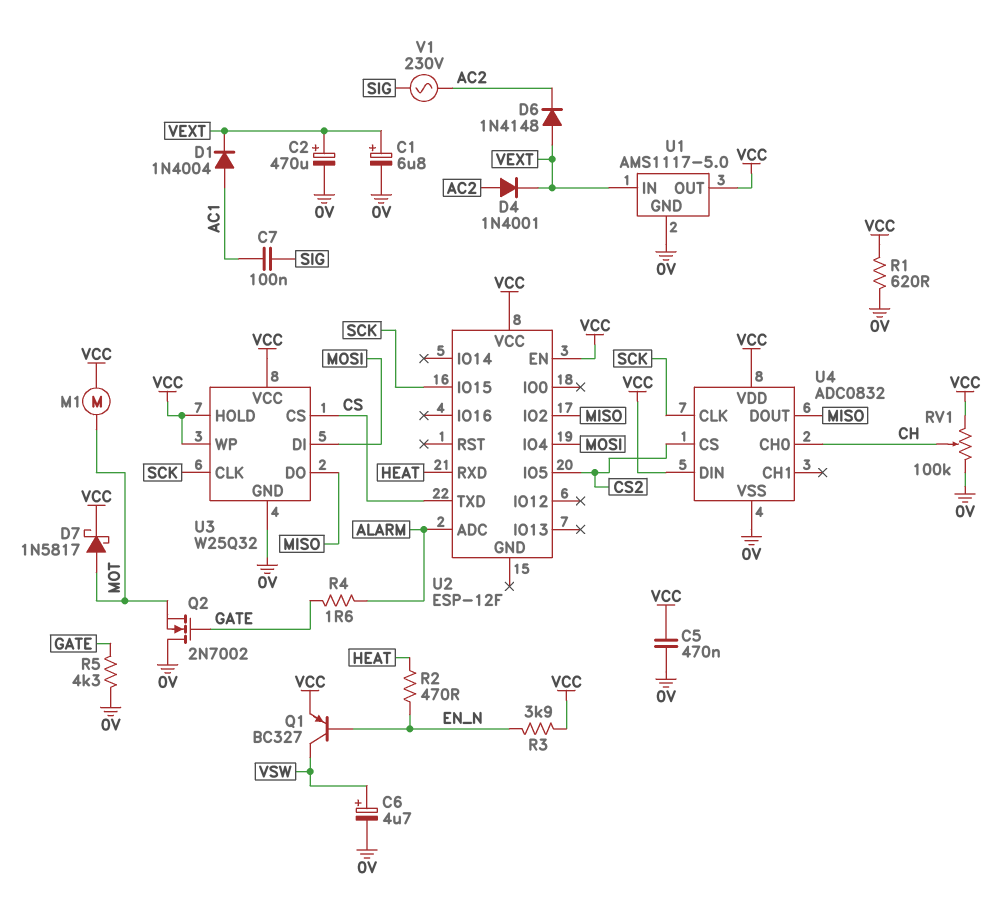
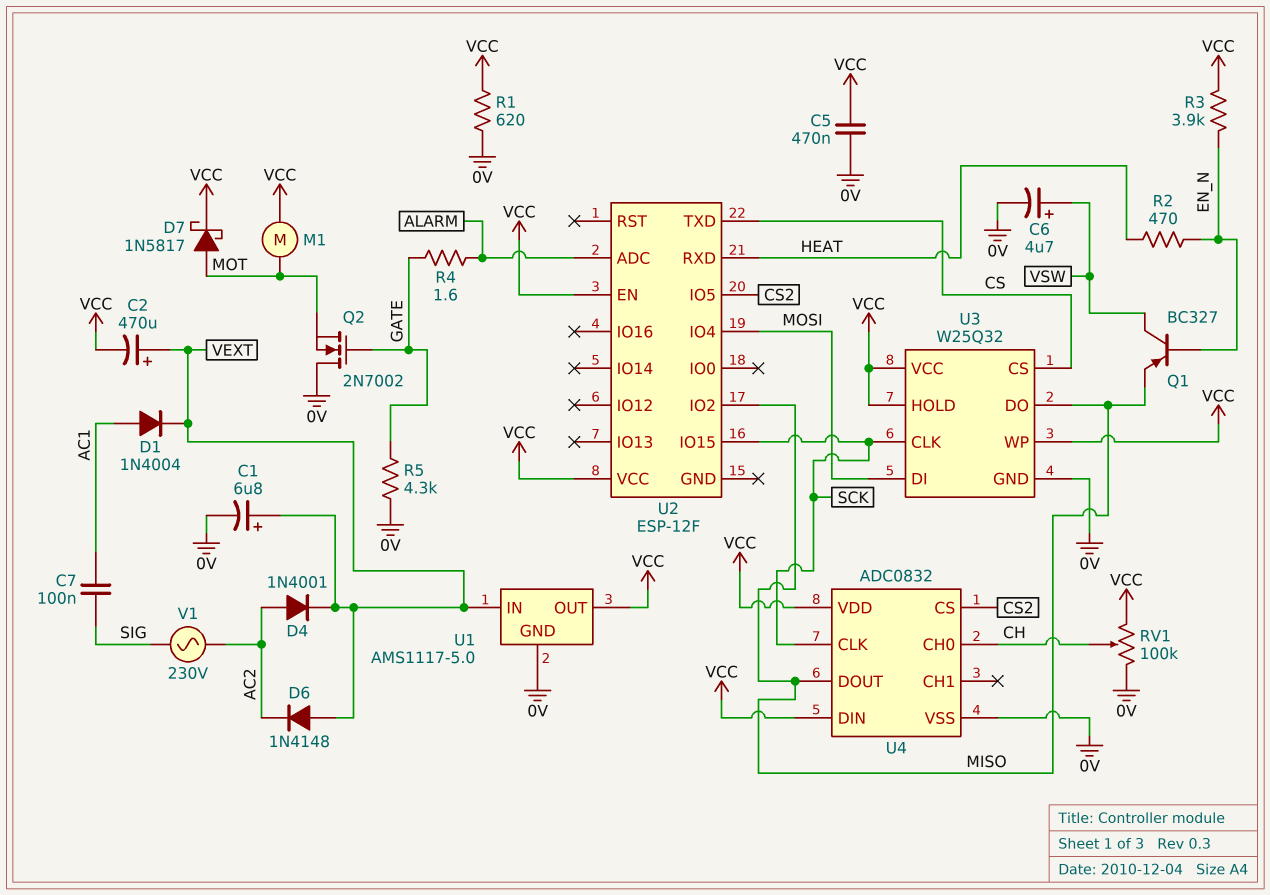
C2: 470uF (plus VEXT, minus 0V) -> 470uF (plus VEXT, minus VCC)
Q1: PNP BC327 (B EN_N, C VSW, E VCC) -> PNP BC327 (B EN_N, C VSW, E MISO)

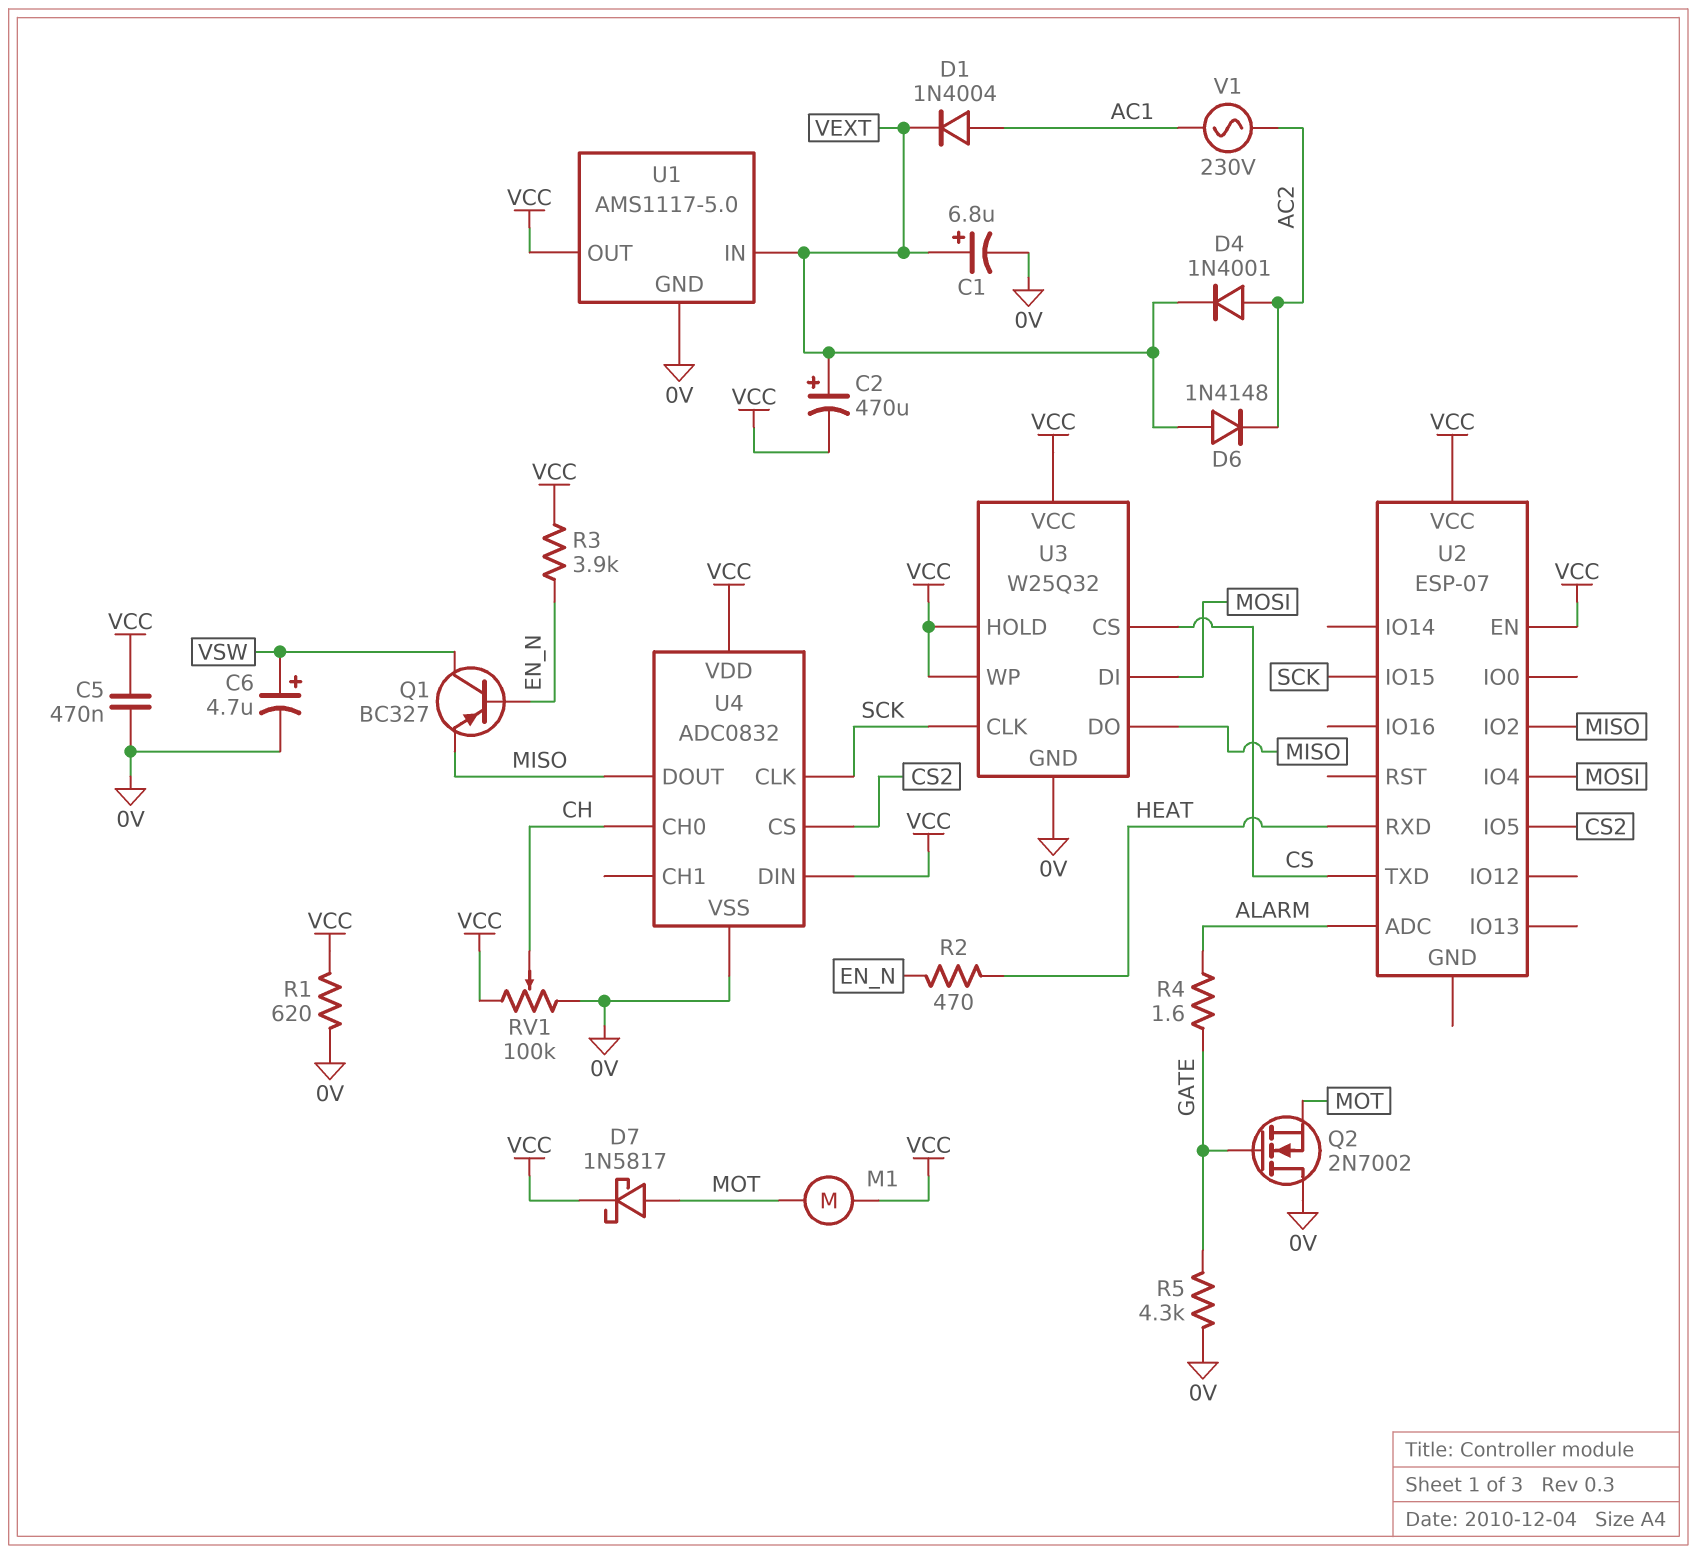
C7: 100nF (AC1, SIG) -> none
U2: ESP-12F -> ESP-07
V1: AC 230V (AC2, SIG) -> AC 230V (AC1, AC2)

